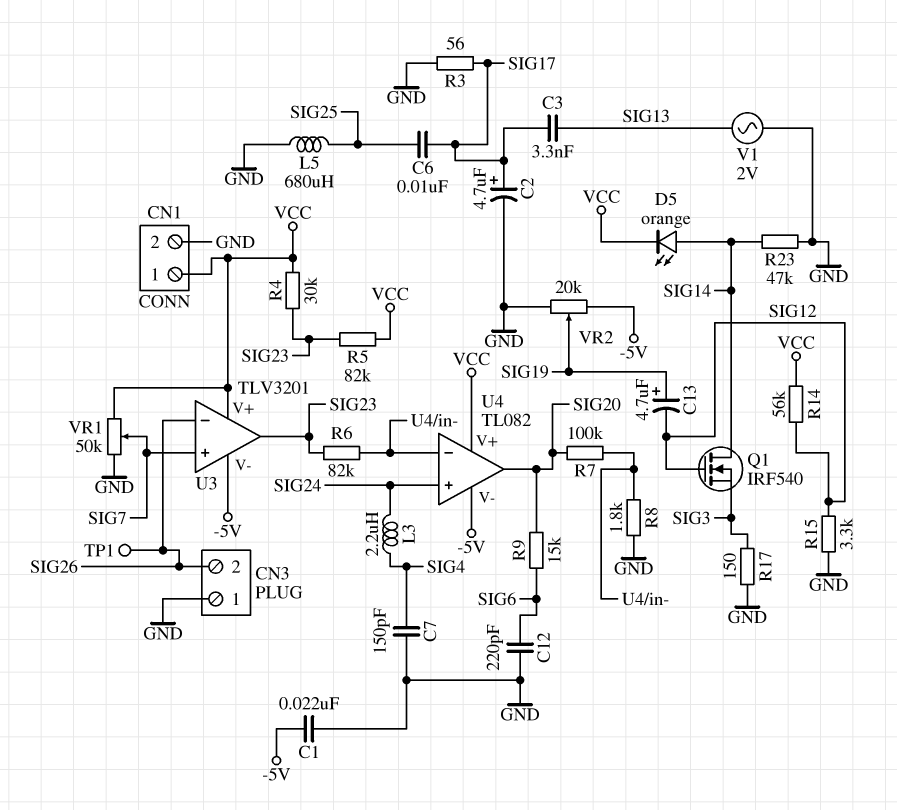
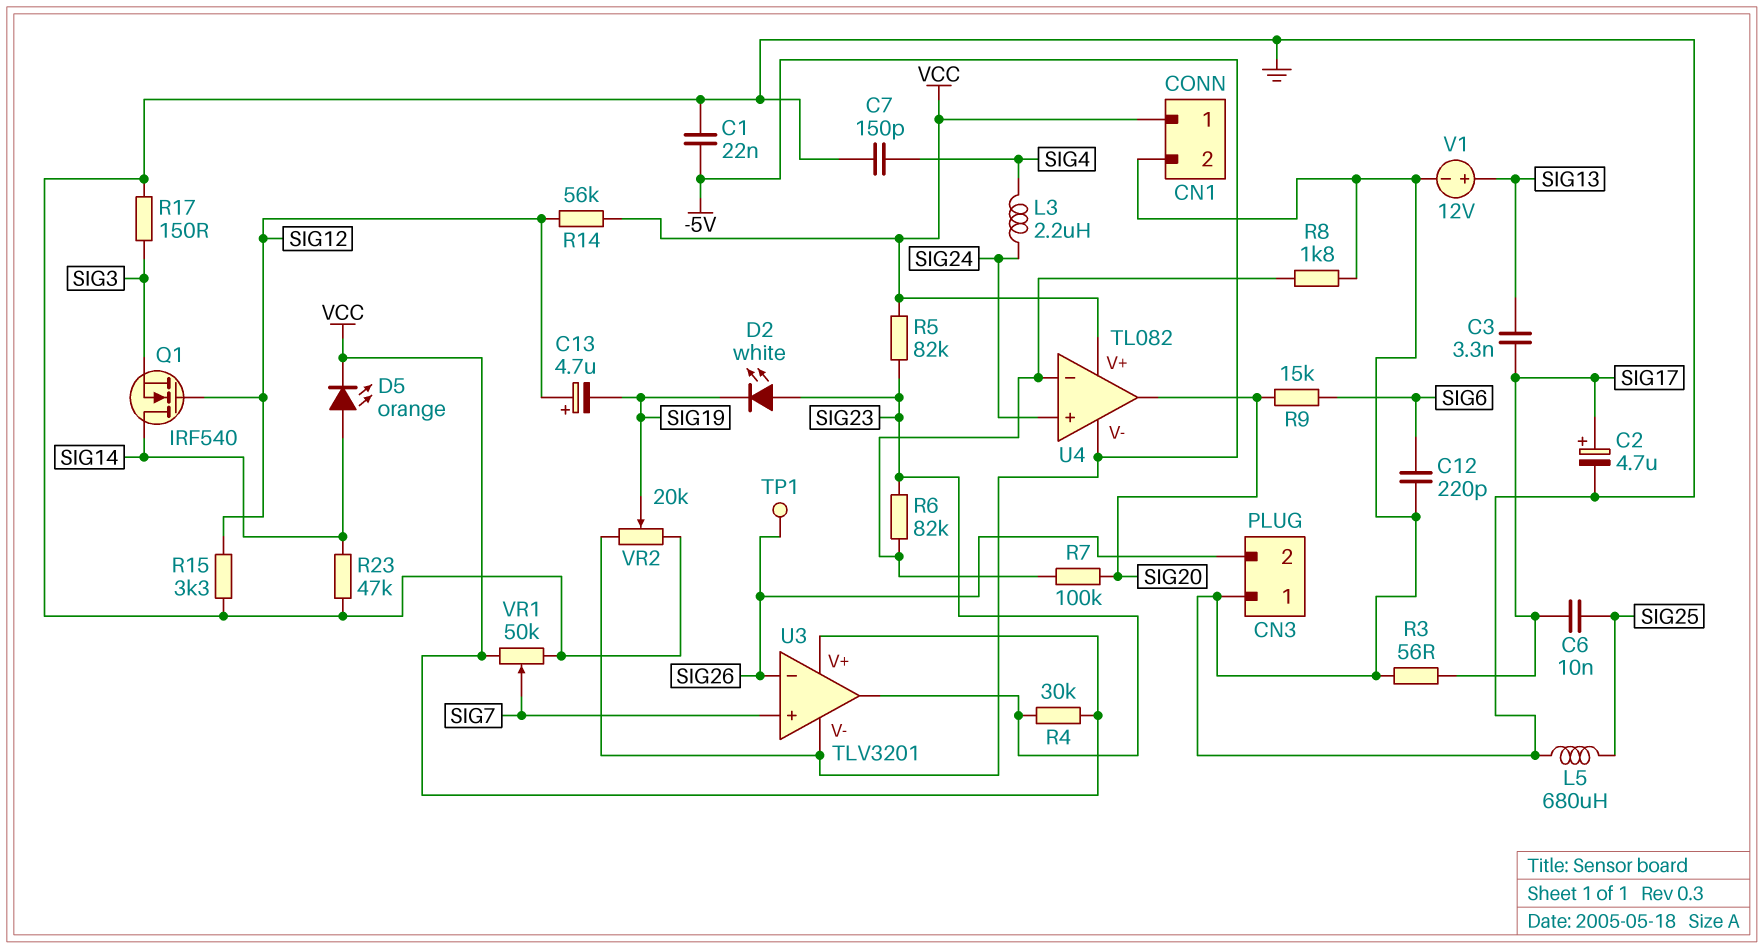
C13: 4.7uF (plus SIG19, minus SIG12) -> 4.7uF (plus SIG12, minus SIG19)
D2: none -> LED white (A SIG23, K SIG19)
V1: AC 2V (GND, SIG13) -> 12V (plus SIG13, minus GND)

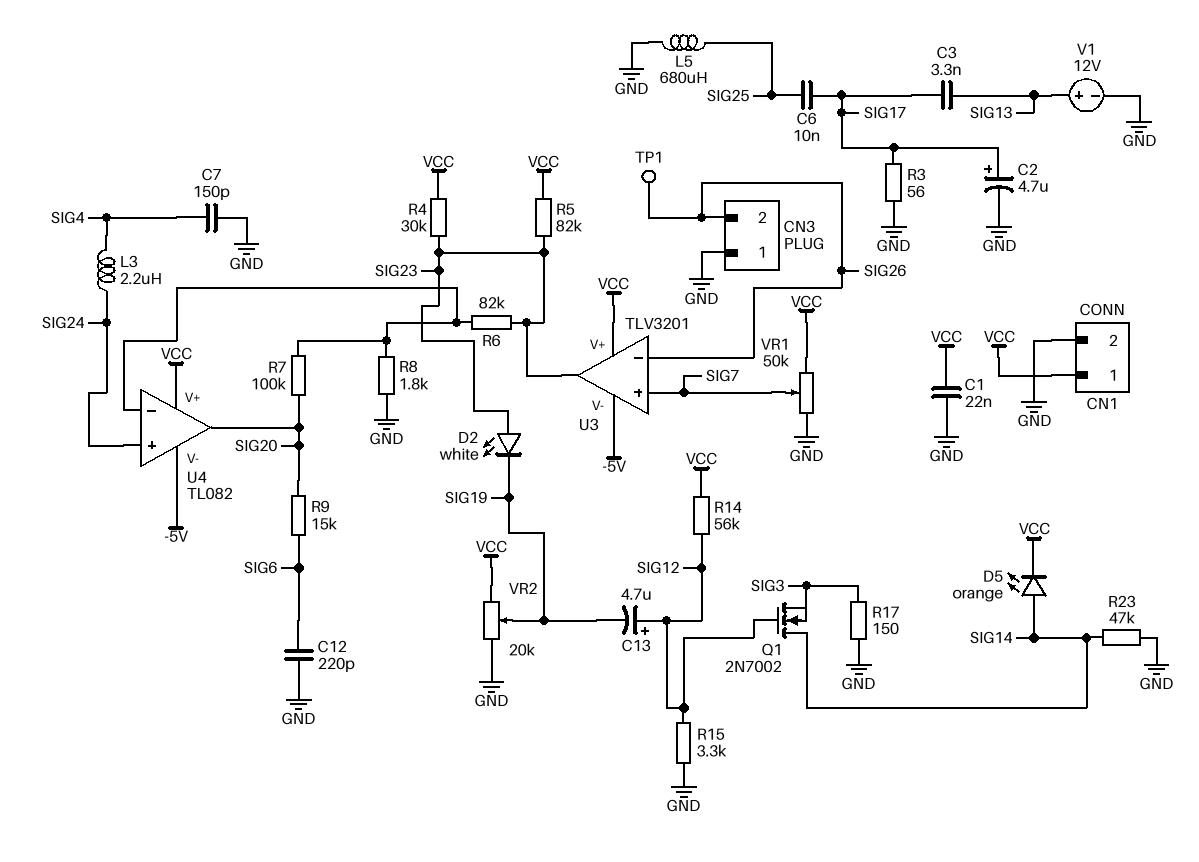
C1: 22nF (-5V, GND) -> 22nF (GND, VCC)
Q1: NMOS IRF540 (G SIG12, D SIG14, S SIG3) -> NMOS 2N7002 (G SIG12, D SIG14, S SIG3)
VR2: 20k (-5V, GND, wiper SIG19) -> 20k (GND, VCC, wiper SIG19)

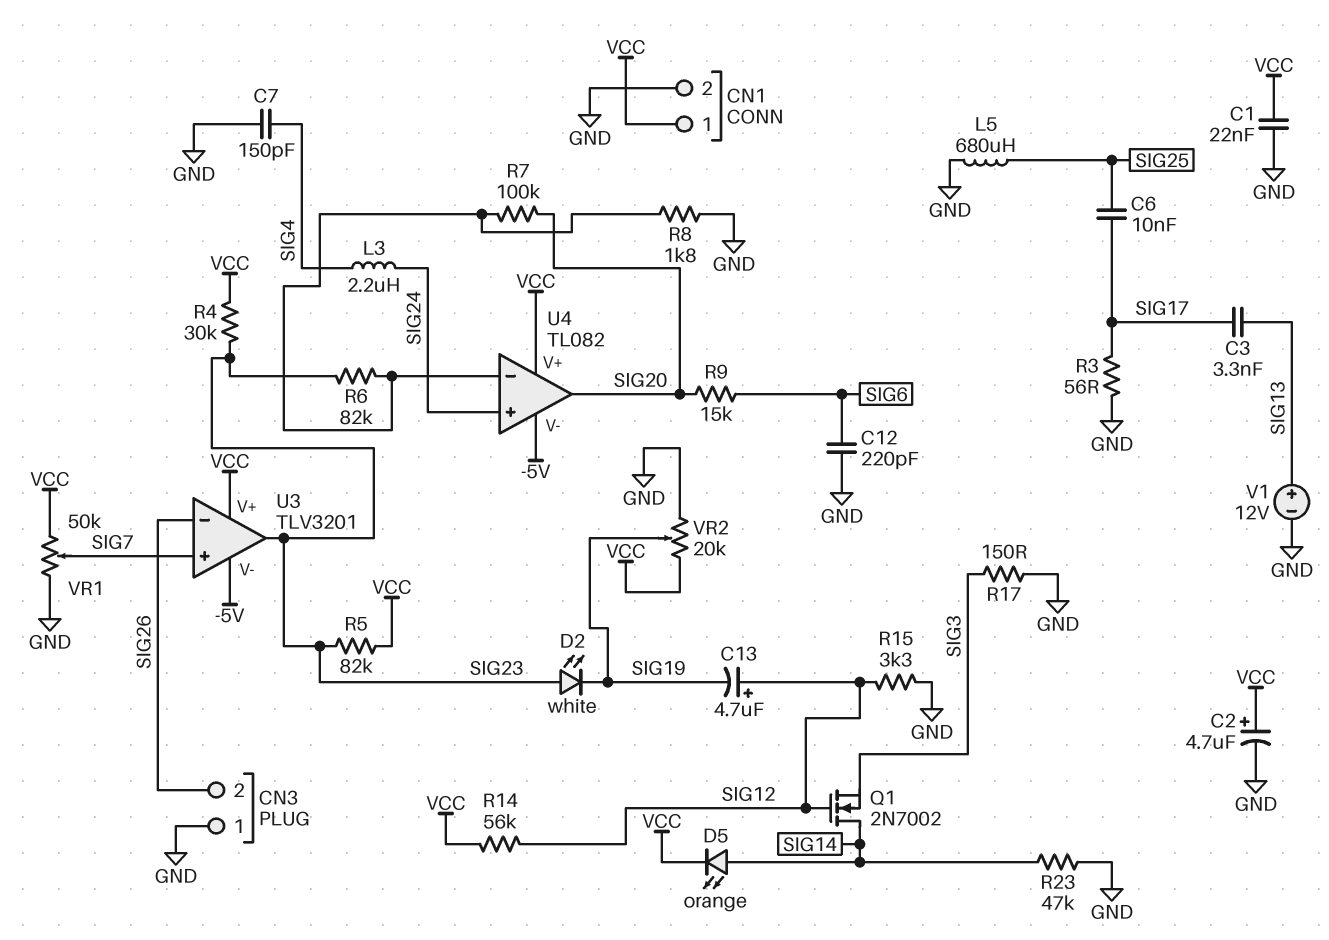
C2: 4.7uF (plus SIG17, minus GND) -> 4.7uF (plus VCC, minus GND)
TP1: test point (SIG26) -> none

